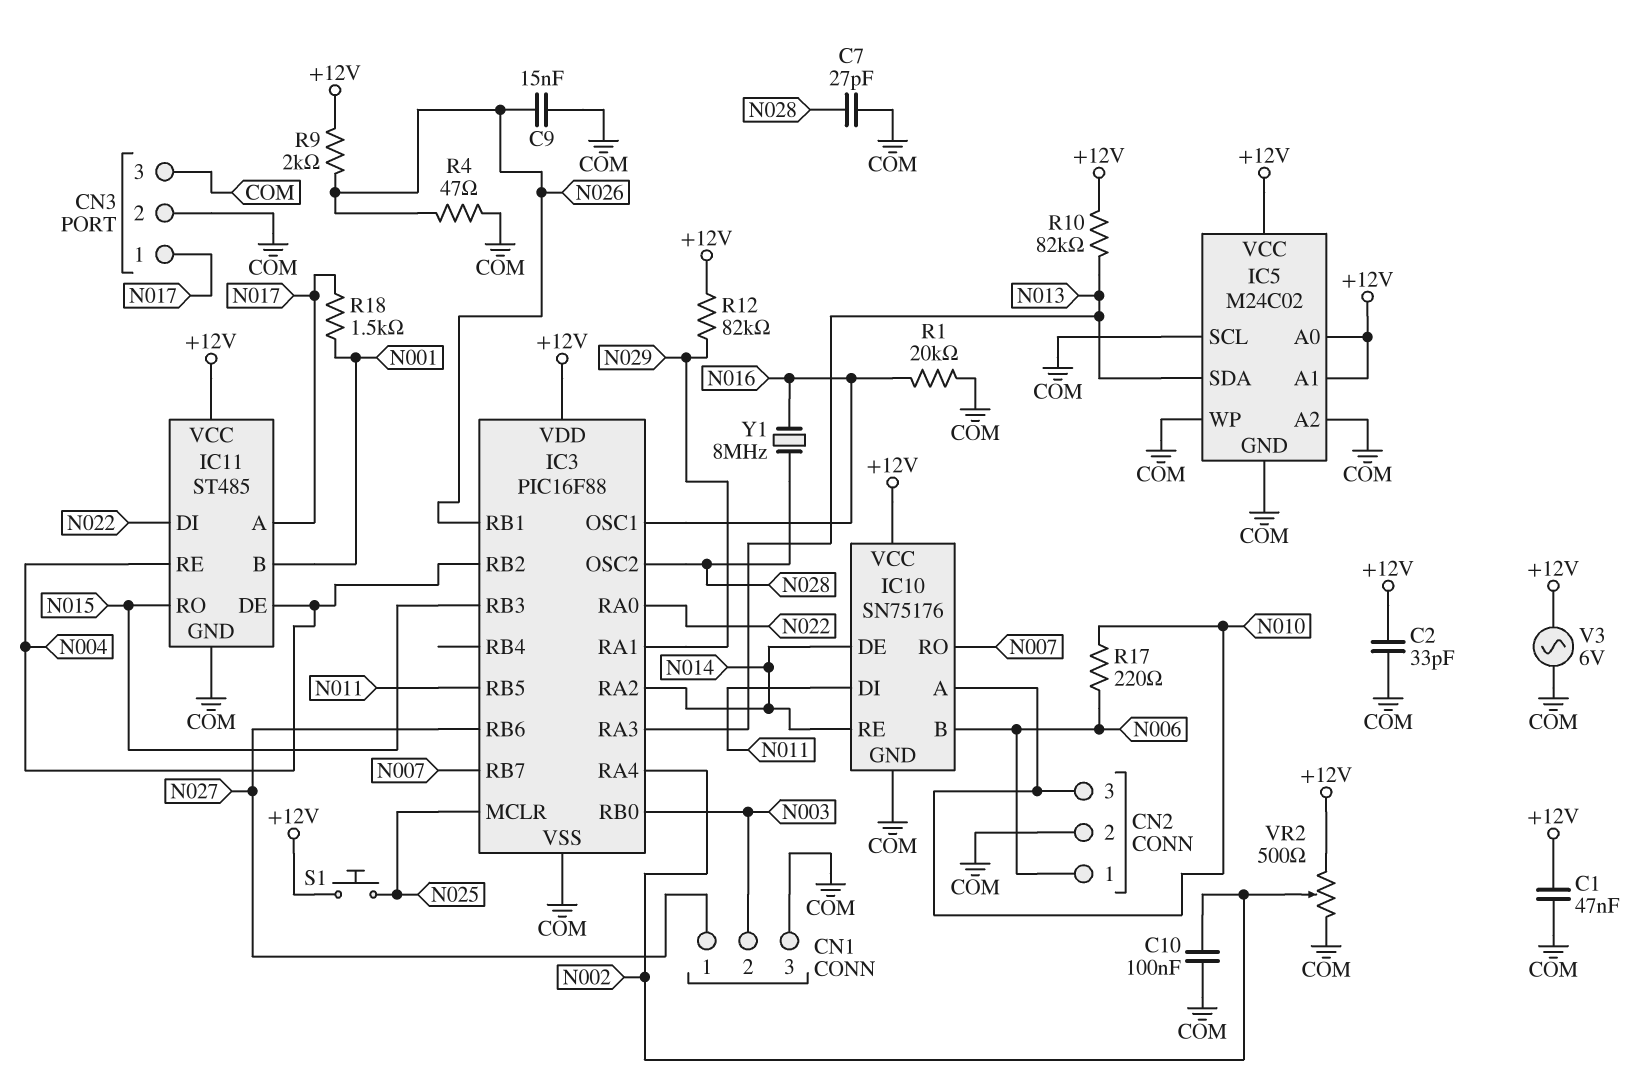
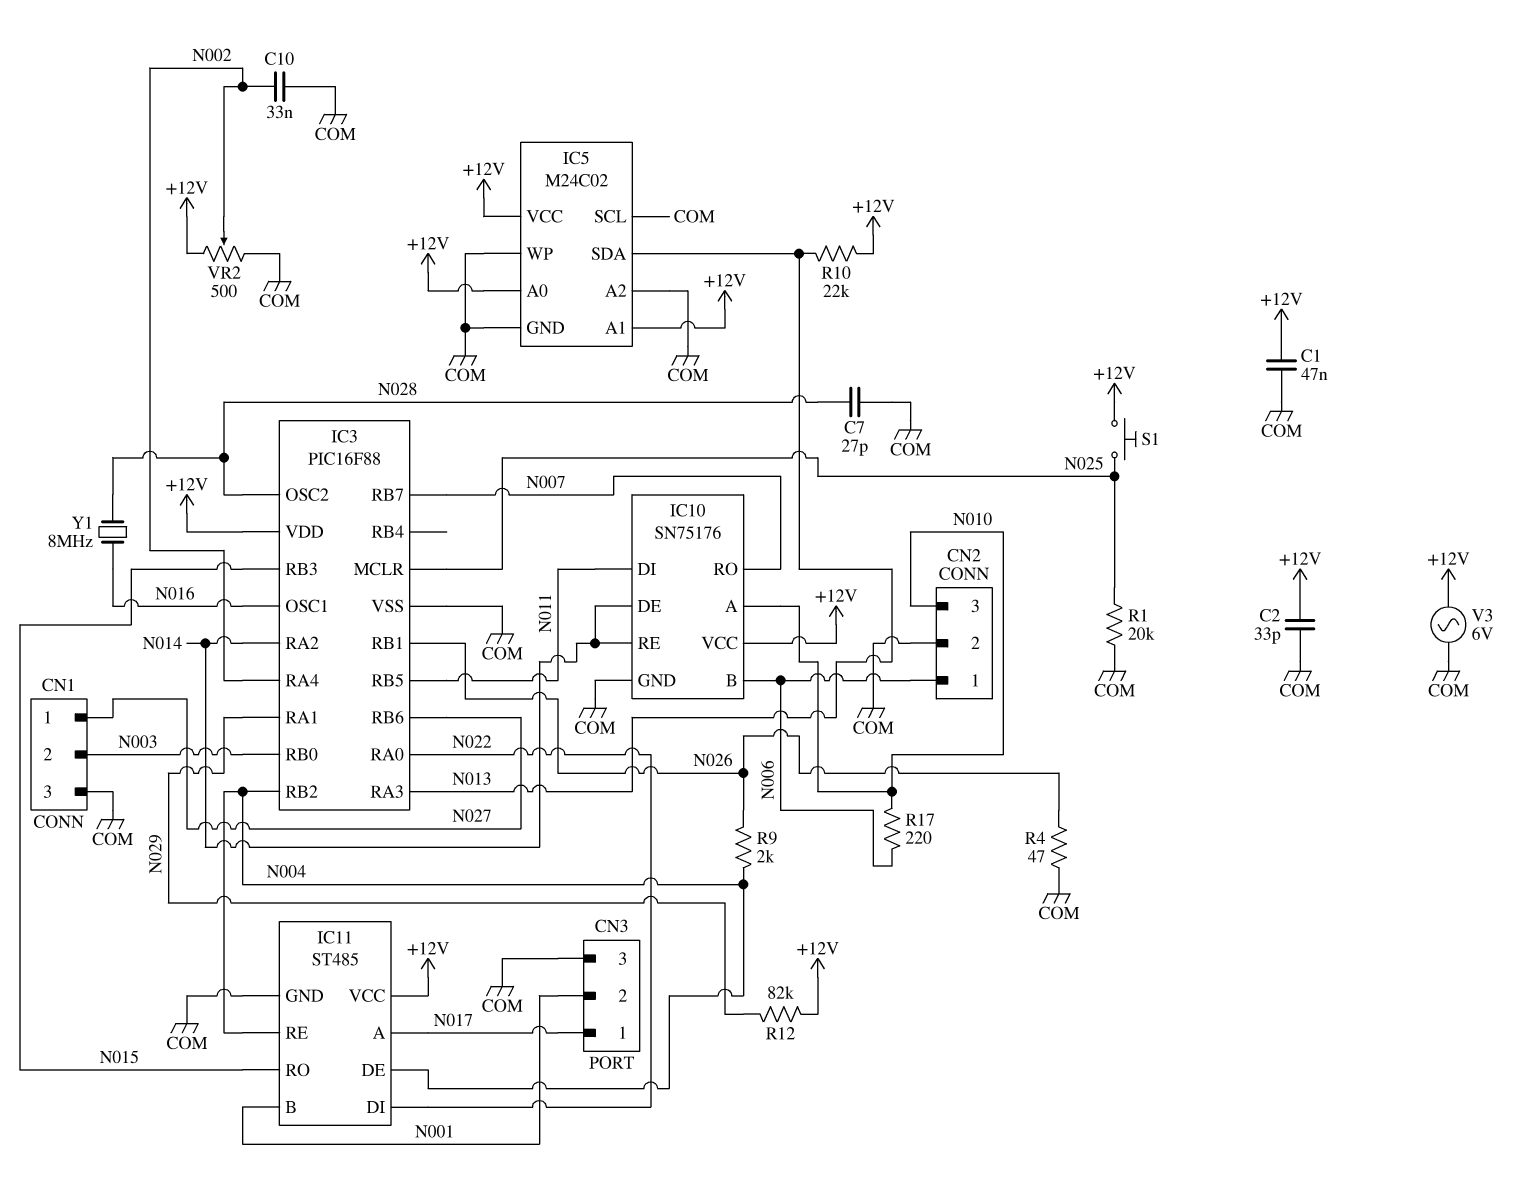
C9: 15nF (COM, N026) -> none
C10: 100nF (COM, N002) -> 33nF (COM, N002)
CN3 pin 2: COM -> N001
R1: 20k (COM, N016) -> 20k (COM, N025)
R9: 2k (+12V, N026) -> 2k (N004, N026)
R10: 82k (+12V, N013) -> 22k (+12V, N013)
R18: 1.5k (N001, N017) -> none

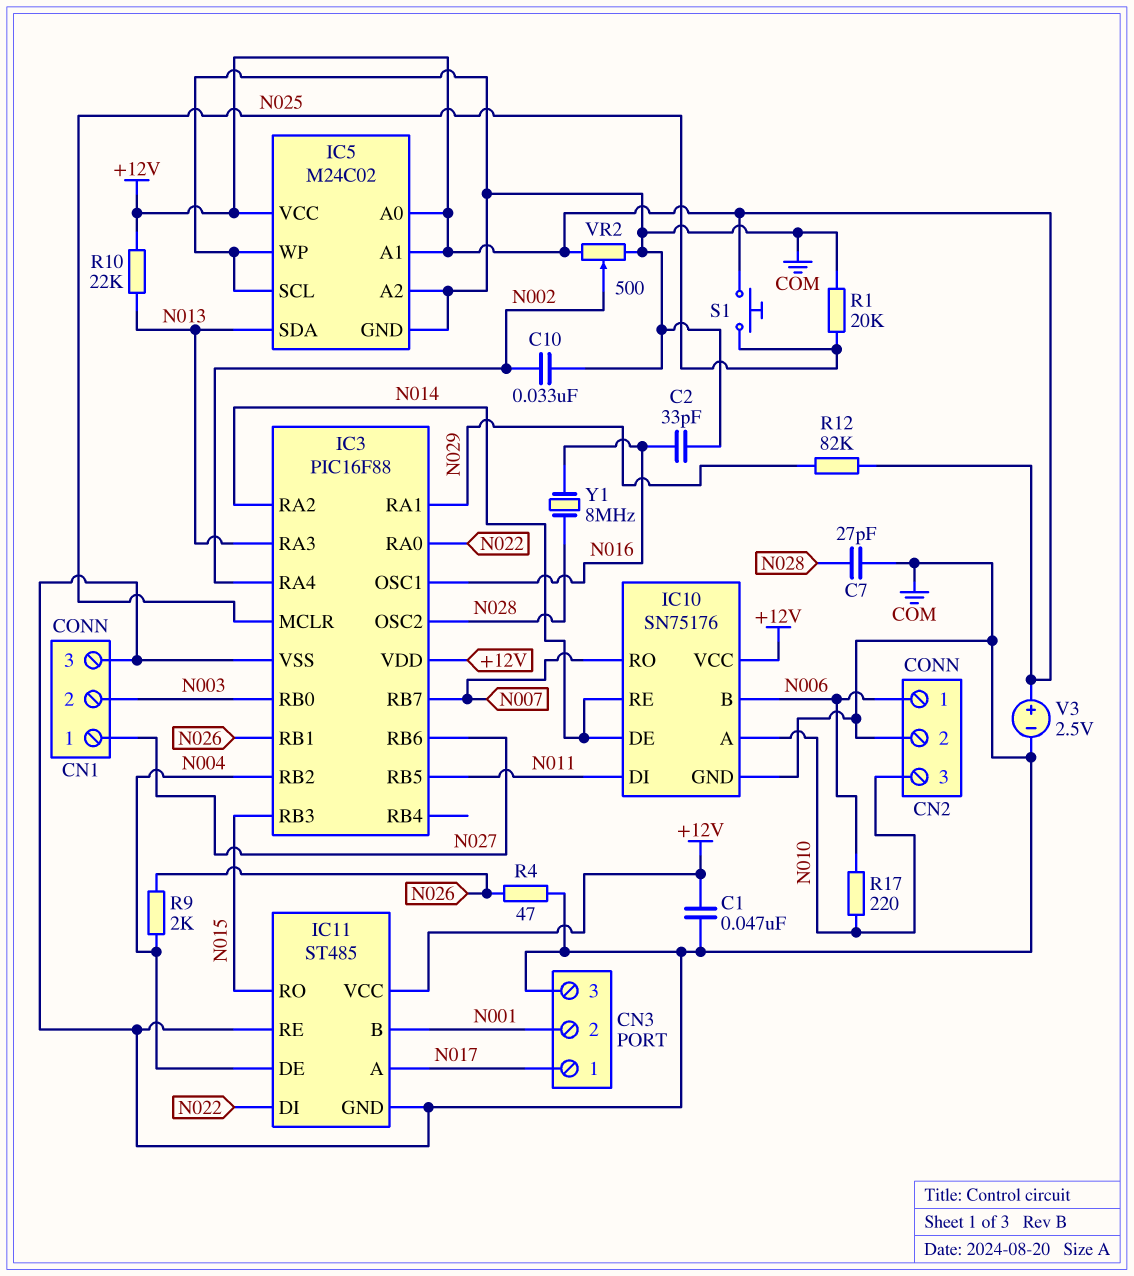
C2: 33pF (+12V, COM) -> 33pF (COM, N016)
IC11 pin RE: N004 -> COM
V3: AC 6V (+12V, COM) -> 2.5V (plus +12V, minus COM)

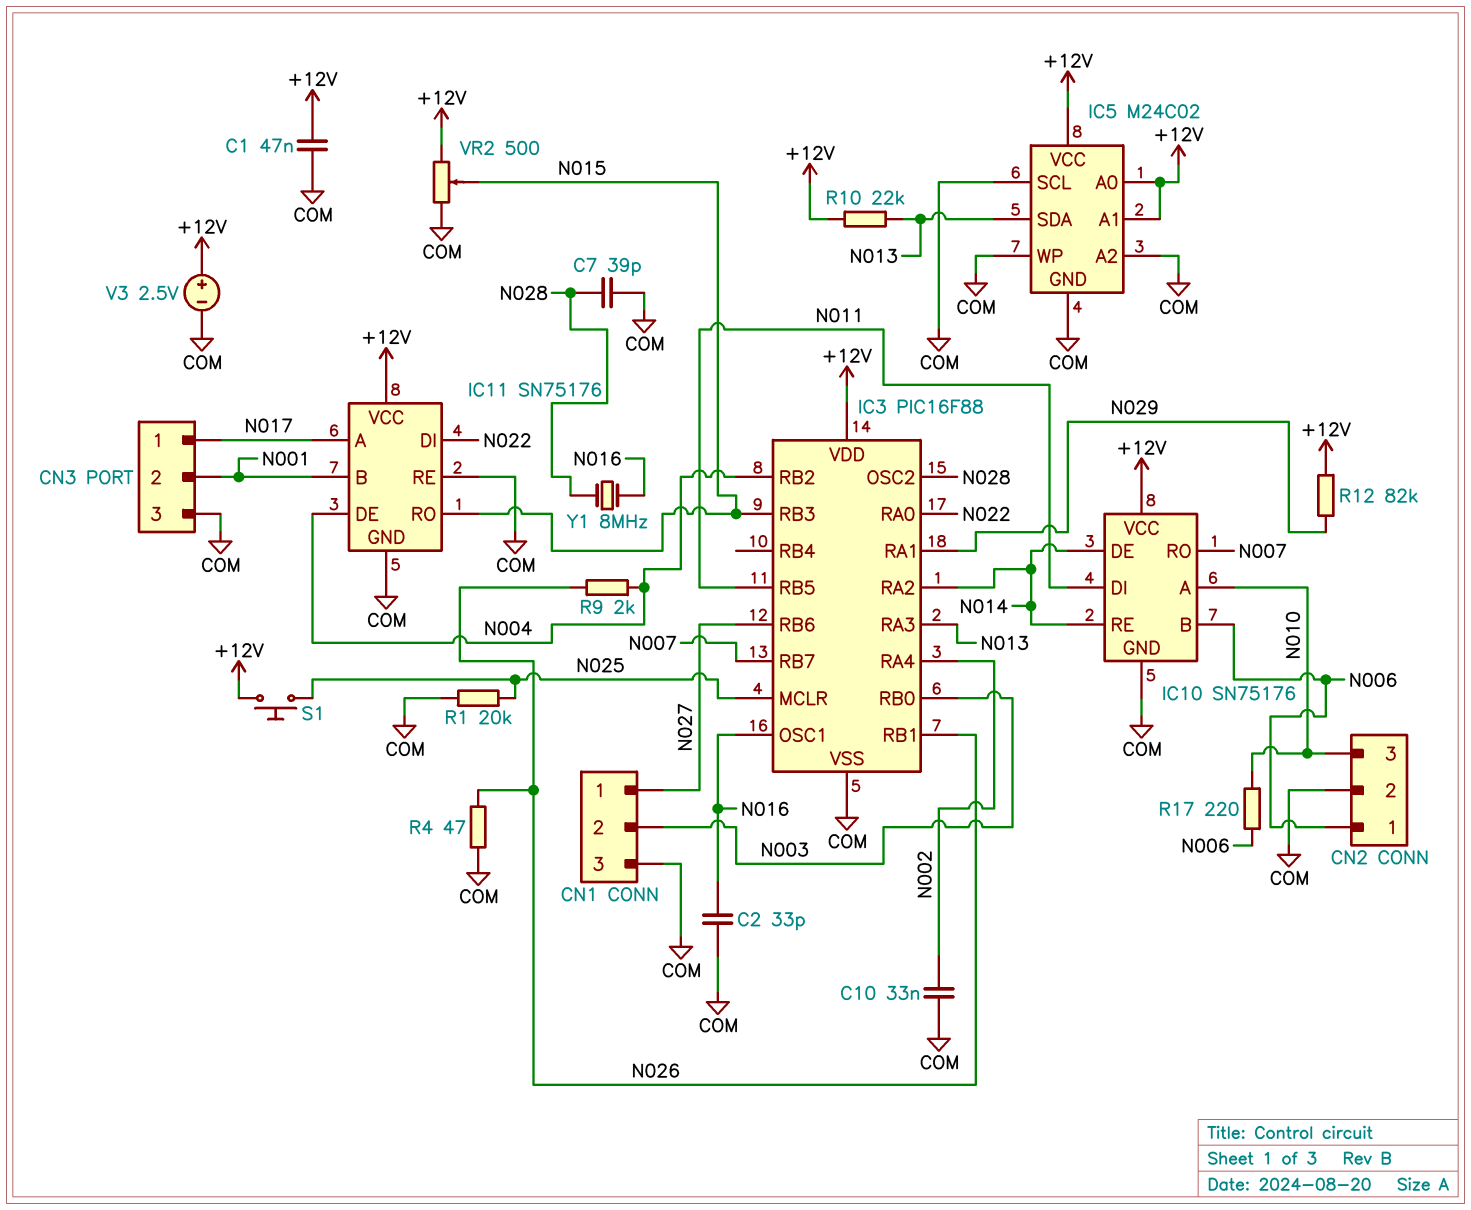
C7: 27pF (COM, N028) -> 39pF (COM, N028)
IC11: ST485 -> SN75176
VR2: 500 (+12V, COM, wiper N002) -> 500 (+12V, COM, wiper N015)

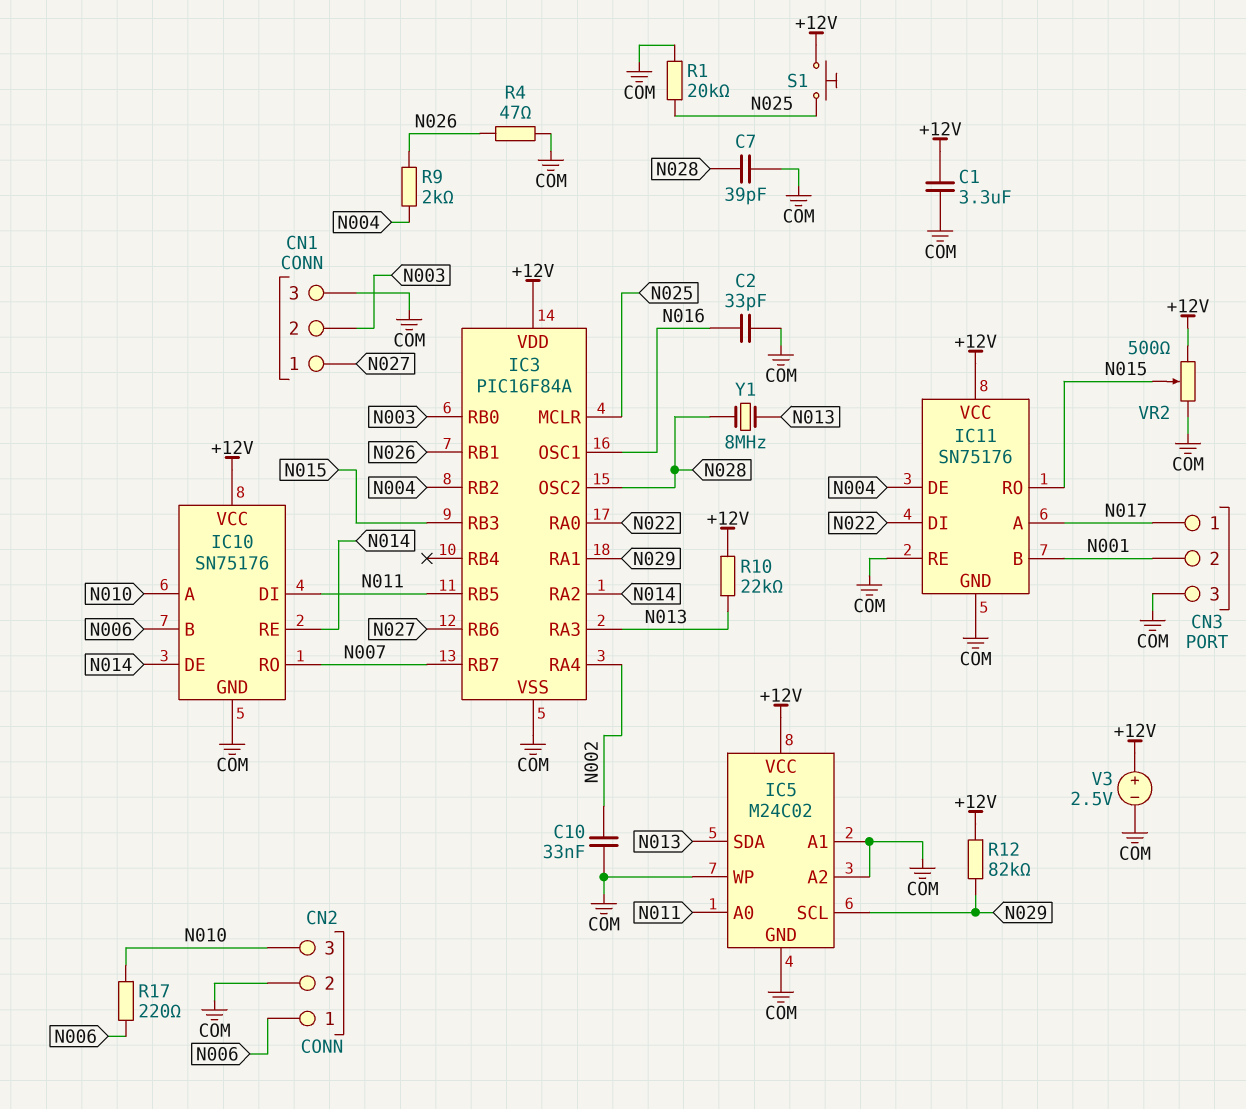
C1: 47nF (+12V, COM) -> 3.3uF (+12V, COM)
IC3: PIC16F88 -> PIC16F84A
IC5 pin A0: +12V -> N011
IC5 pin A1: +12V -> COM
IC5 pin SCL: COM -> N029
Y1: 8MHz (N016, N028) -> 8MHz (N013, N028)

